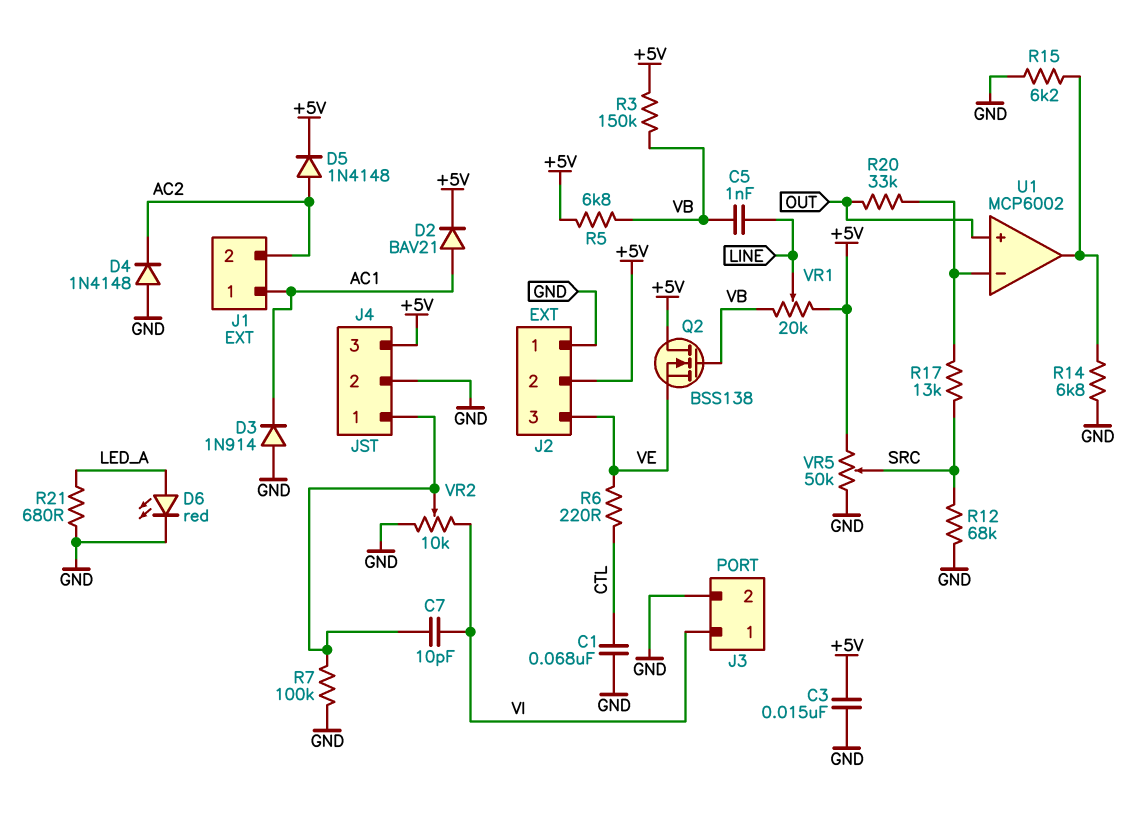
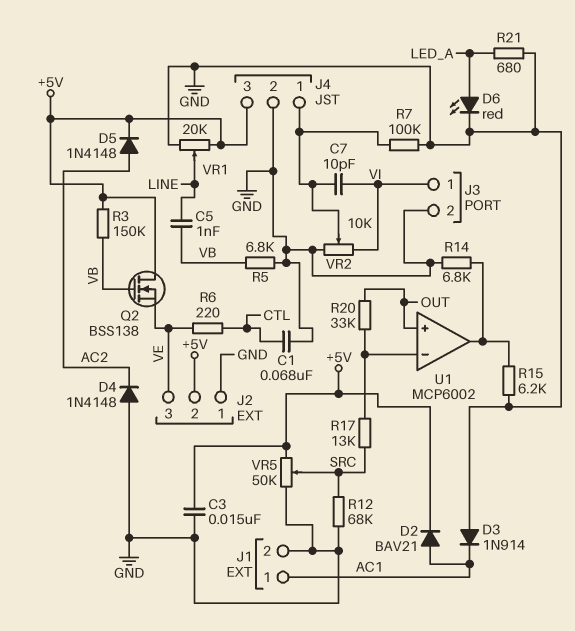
J1 pin 2: AC2 -> GND
R5: 6.8k (+5V, VB) -> 6.8k (GND, VB)
VR1: 20k (+5V, VB, wiper LINE) -> 20k (+5V, GND, wiper LINE)

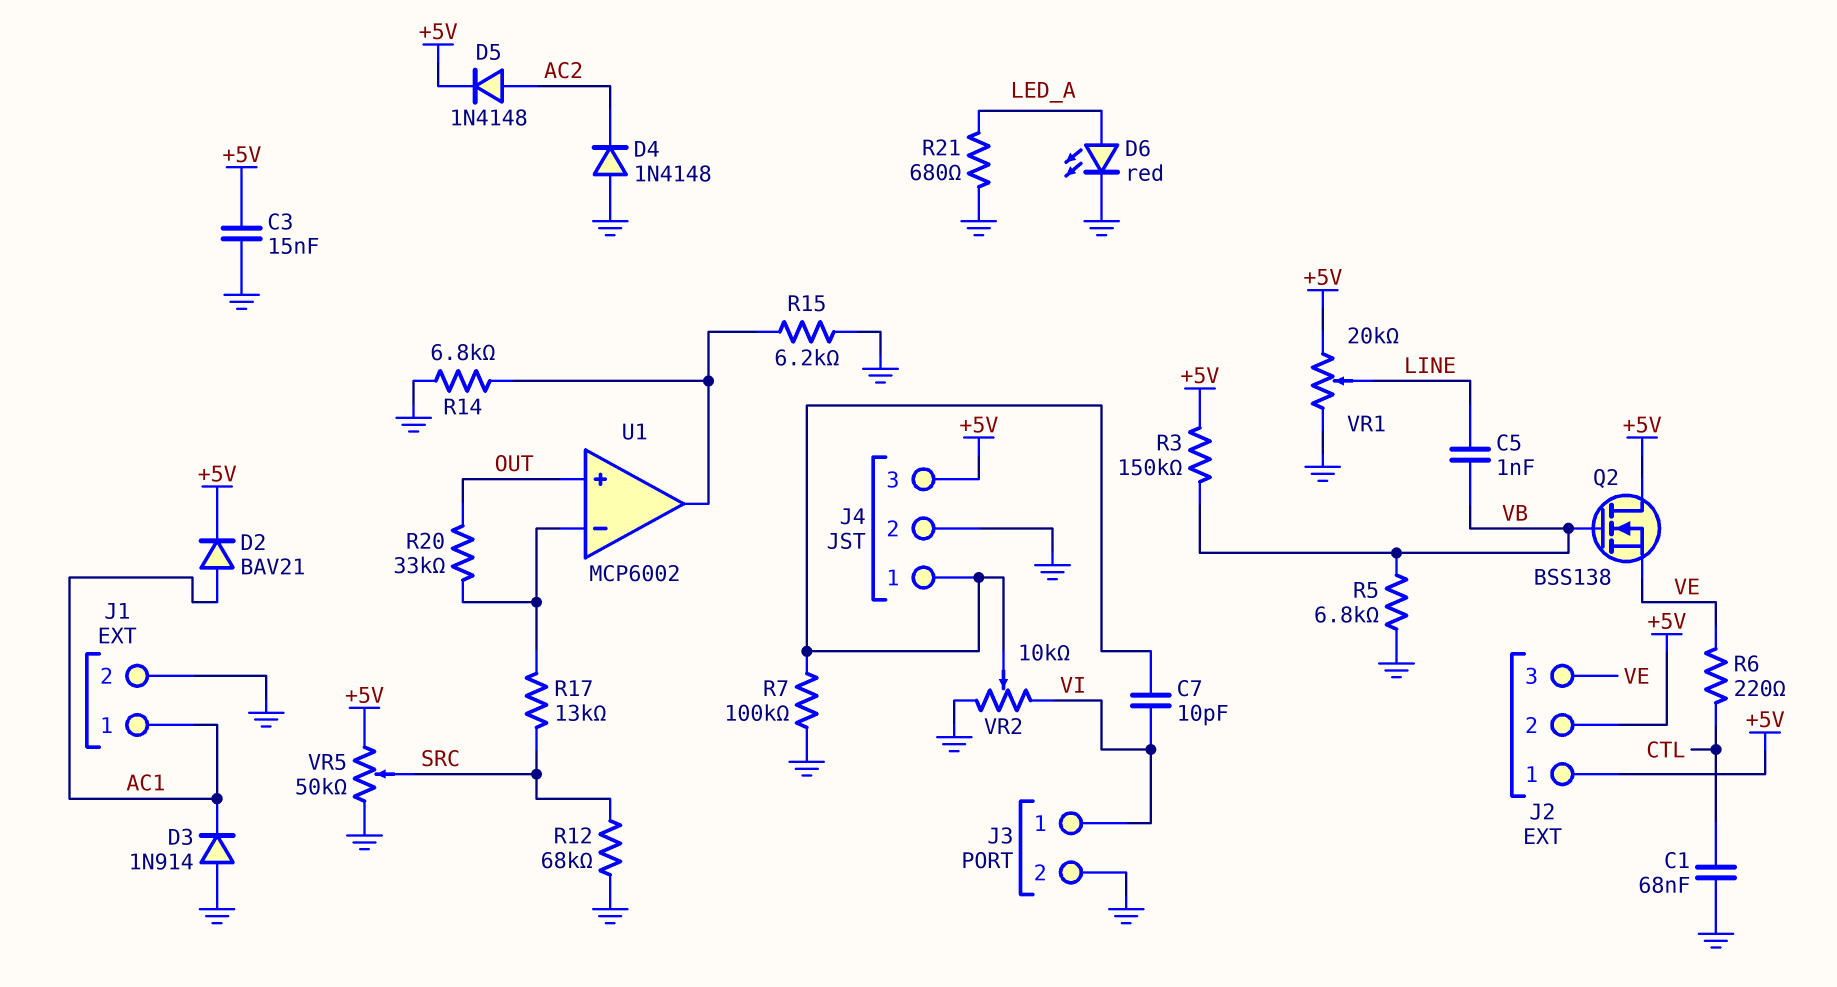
J2 pin 1: GND -> +5V

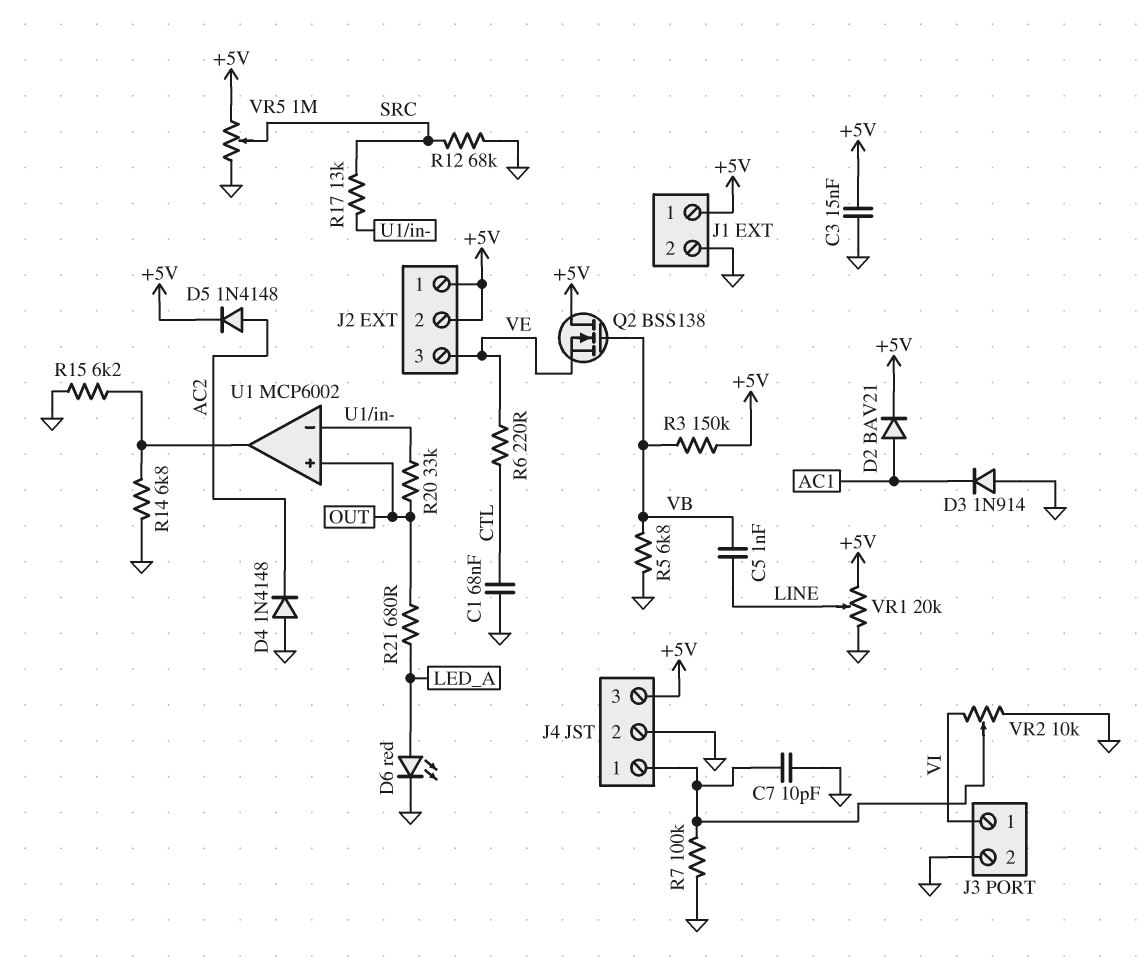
C7: 10pF (J4/1, VI) -> 10pF (GND, J4/1)
J1 pin 1: AC1 -> +5V
R21: 680 (GND, LED_A) -> 680 (LED_A, OUT)
VR5: 50k (+5V, GND, wiper SRC) -> 1M (+5V, GND, wiper SRC)

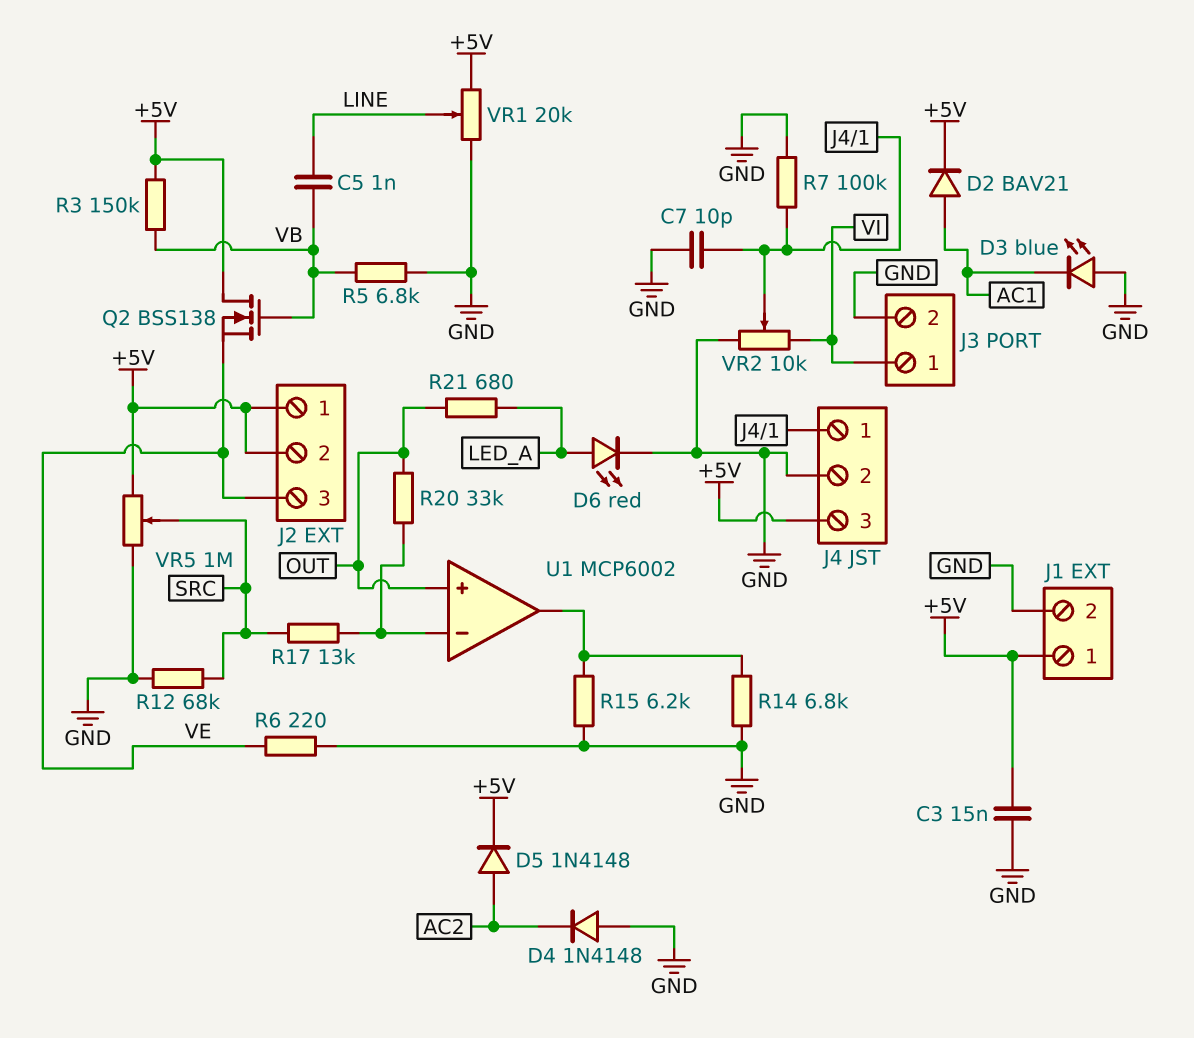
C1: 68nF (CTL, GND) -> none
D3: diode 1N914 (A GND, K AC1) -> LED blue (A GND, K AC1)
R6: 220 (CTL, VE) -> 220 (GND, VE)

